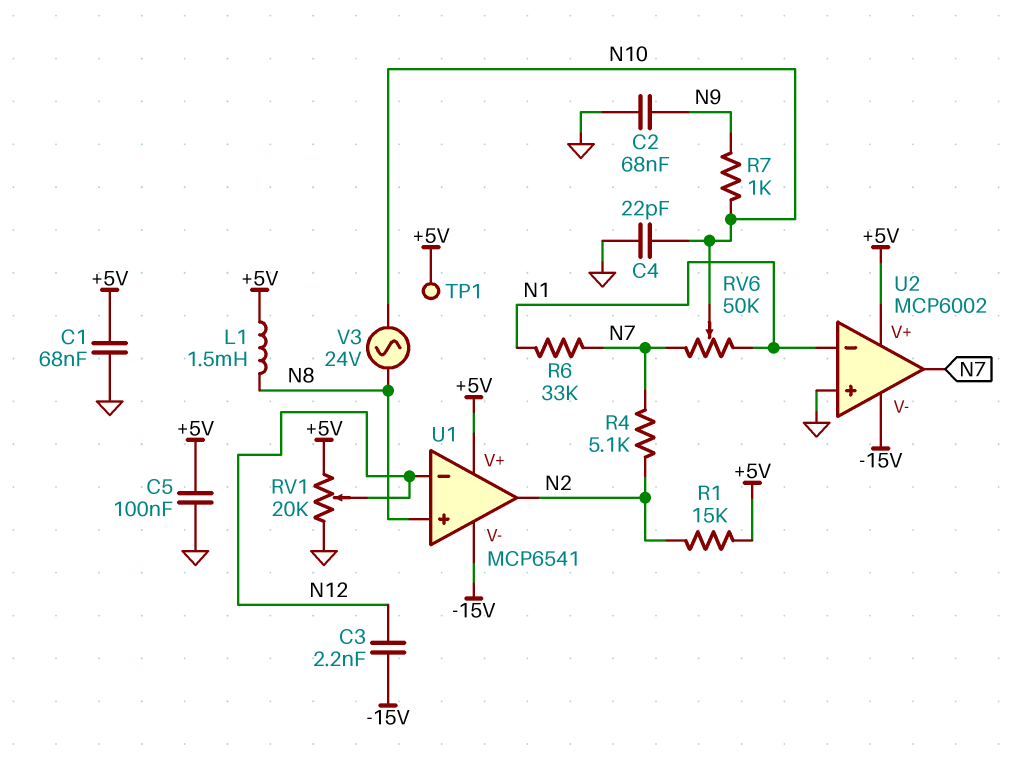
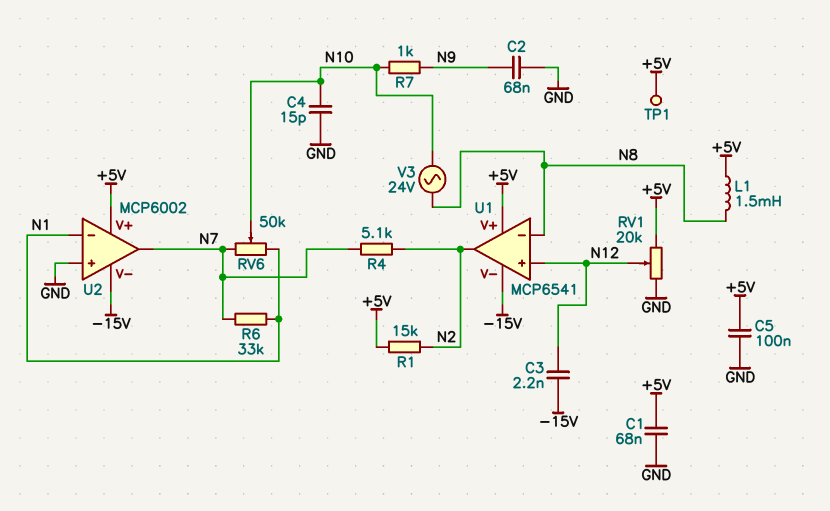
C4: 22pF (GND, N10) -> 15pF (GND, N10)
U1 pin in+: N8 -> N12
U1 pin in-: N12 -> N8

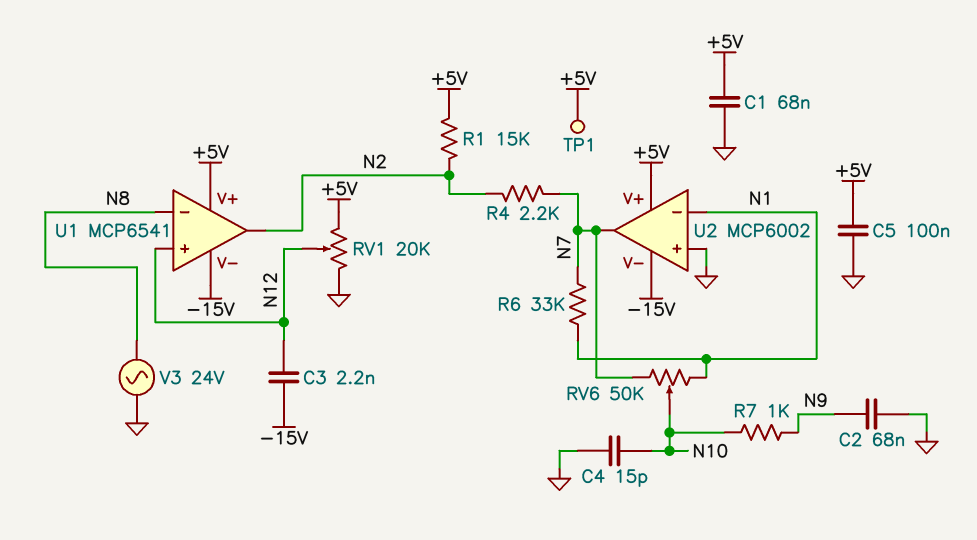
L1: 1.5mH (+5V, N8) -> none
R4: 5.1k (N2, N7) -> 2.2k (N2, N7)
V3: AC 24V (N8, N10) -> AC 24V (GND, N8)

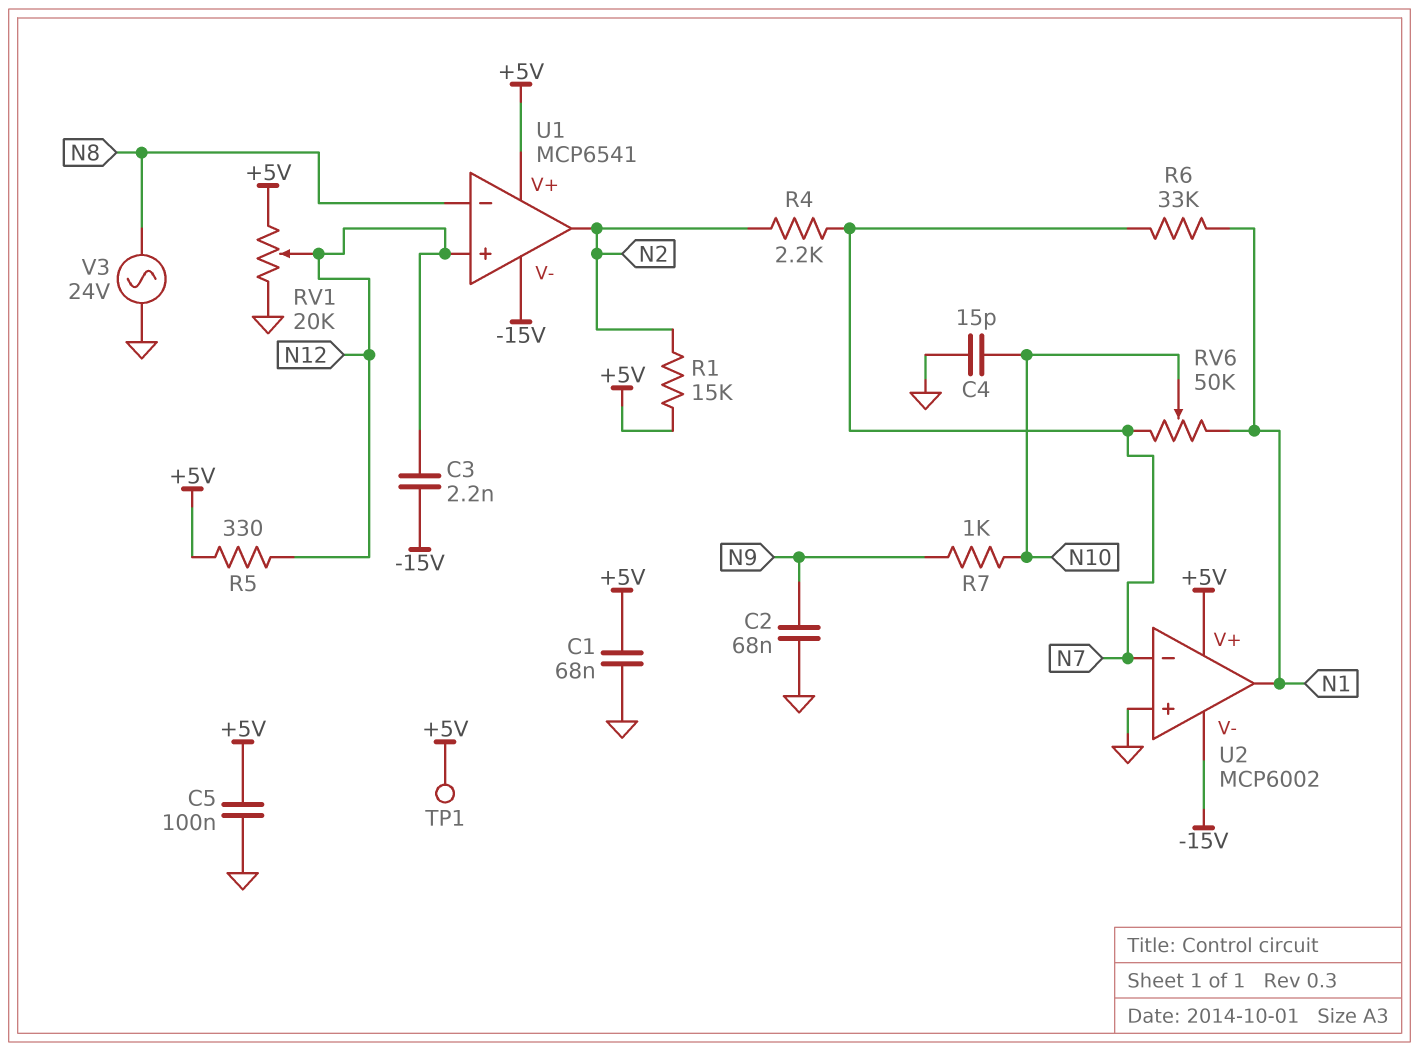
R5: none -> 330 (+5V, N12)
U2 pin in-: N1 -> N7
U2 pin out: N7 -> N1

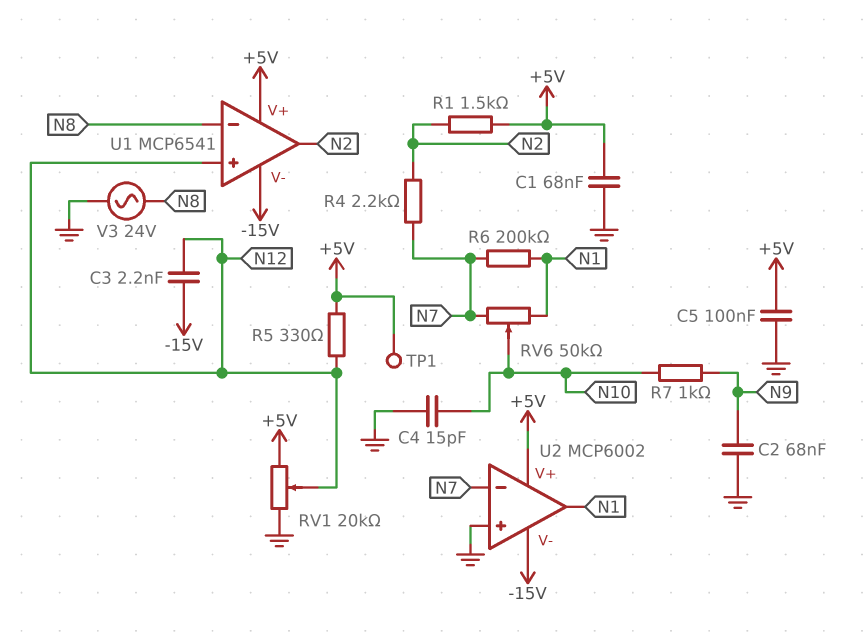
R1: 15k (+5V, N2) -> 1.5k (+5V, N2)
R6: 33k (N1, N7) -> 200k (N1, N7)

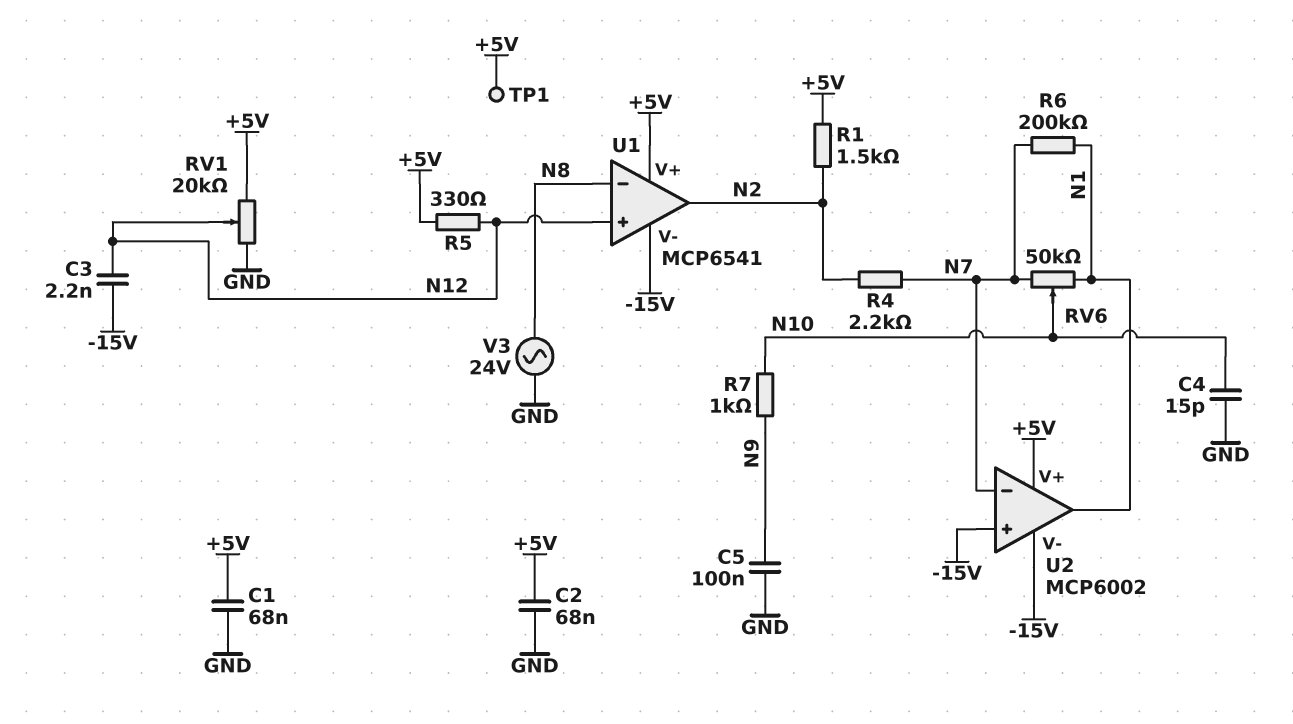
C2: 68nF (GND, N9) -> 68nF (+5V, GND)
C5: 100nF (+5V, GND) -> 100nF (GND, N9)
U2 pin in+: GND -> -15V

